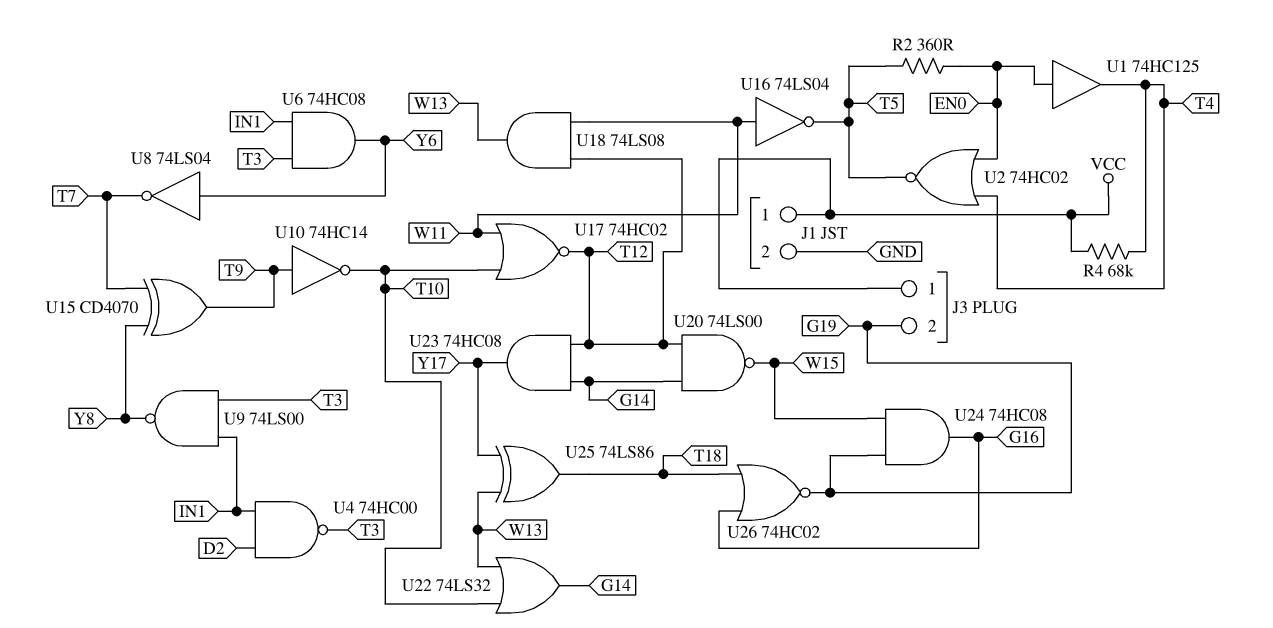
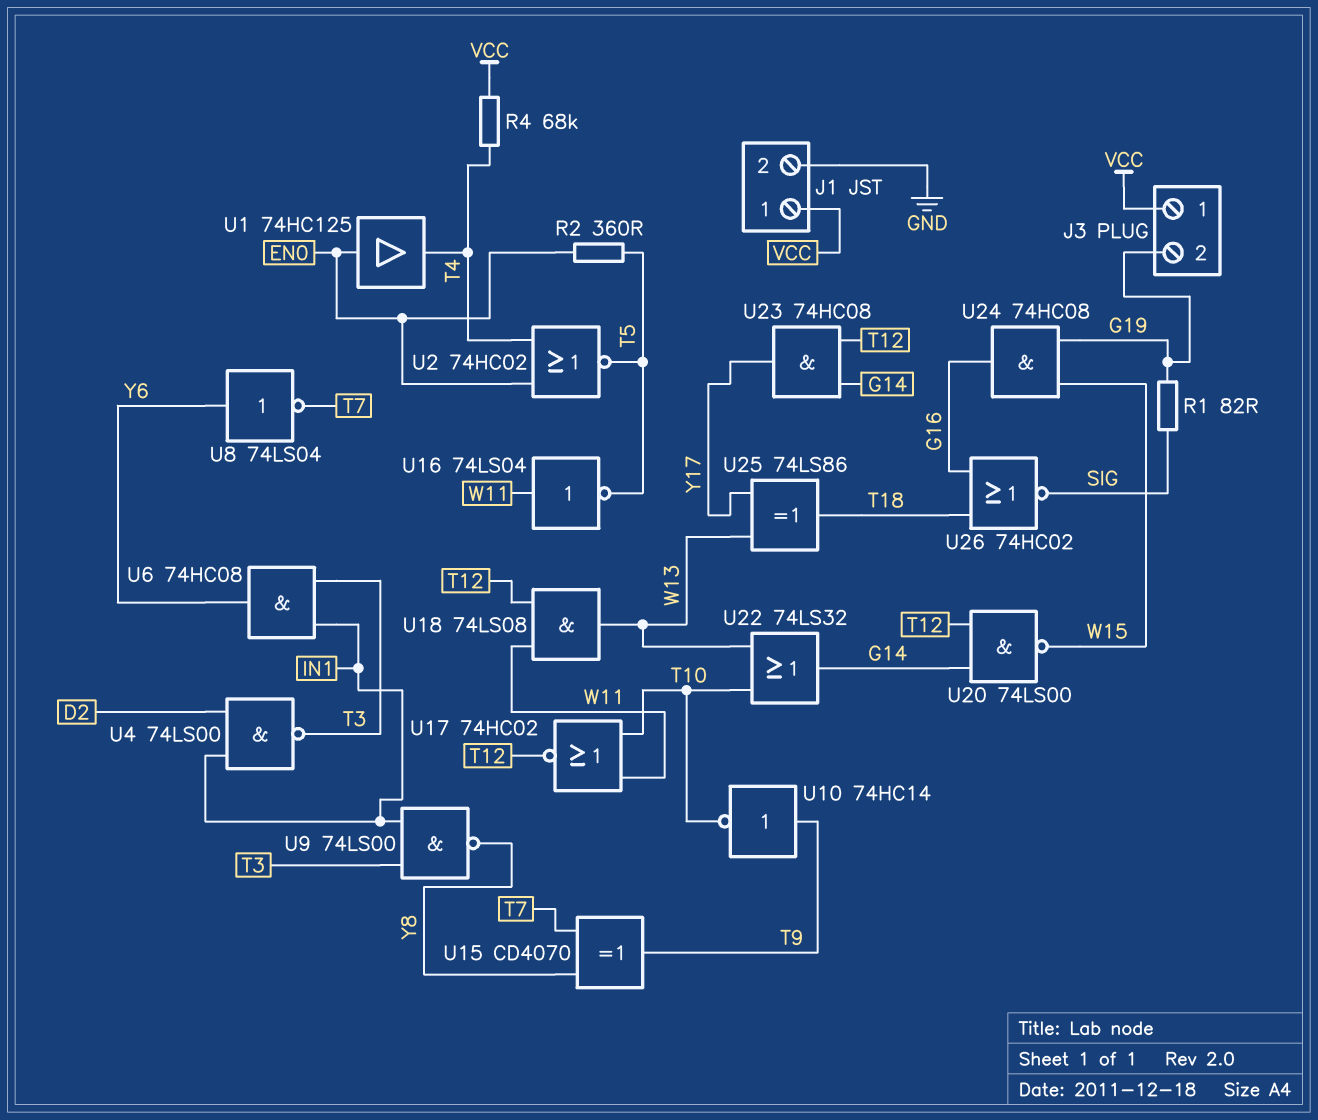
R1: none -> 82 (G19, SIG)
U4: NAND 74HC00 (in D2, in IN1, out T3) -> NAND 74LS00 (in D2, in IN1, out T3)
U26: NOR 74HC02 (in G16, in T18, out G19) -> NOR 74HC02 (in G16, in T18, out SIG)

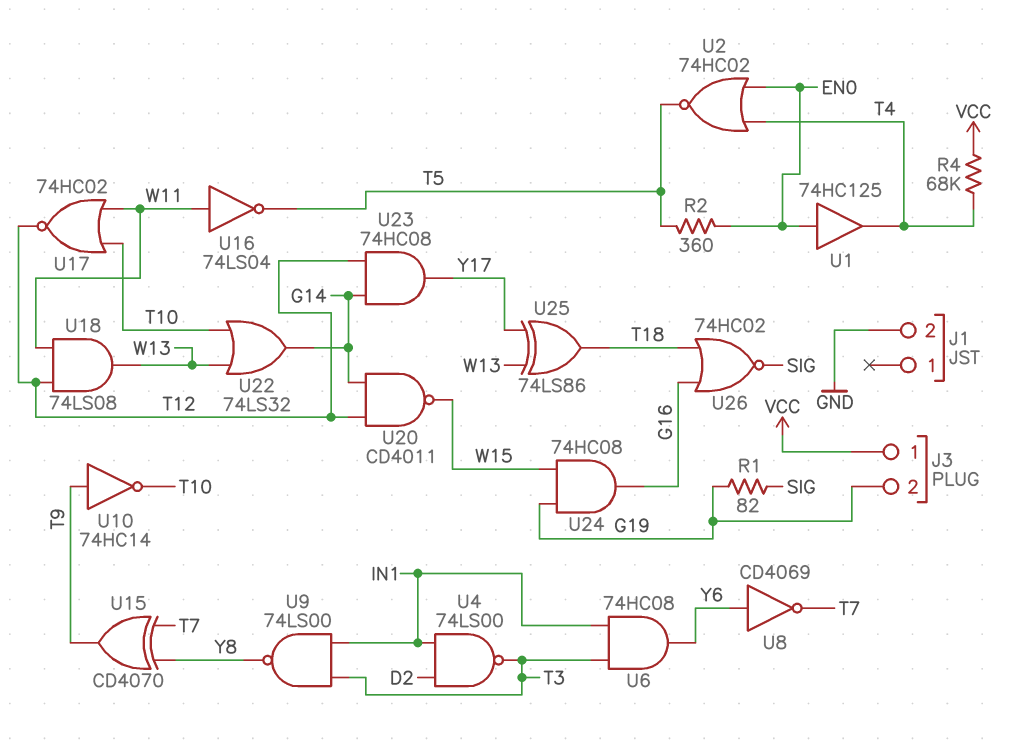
J1 pin 1: VCC -> none
U8: NOT 74LS04 (in Y6, out T7) -> NOT CD4069 (in Y6, out T7)
U20: NAND 74LS00 (in G14, in T12, out W15) -> NAND CD4011 (in G14, in T12, out W15)

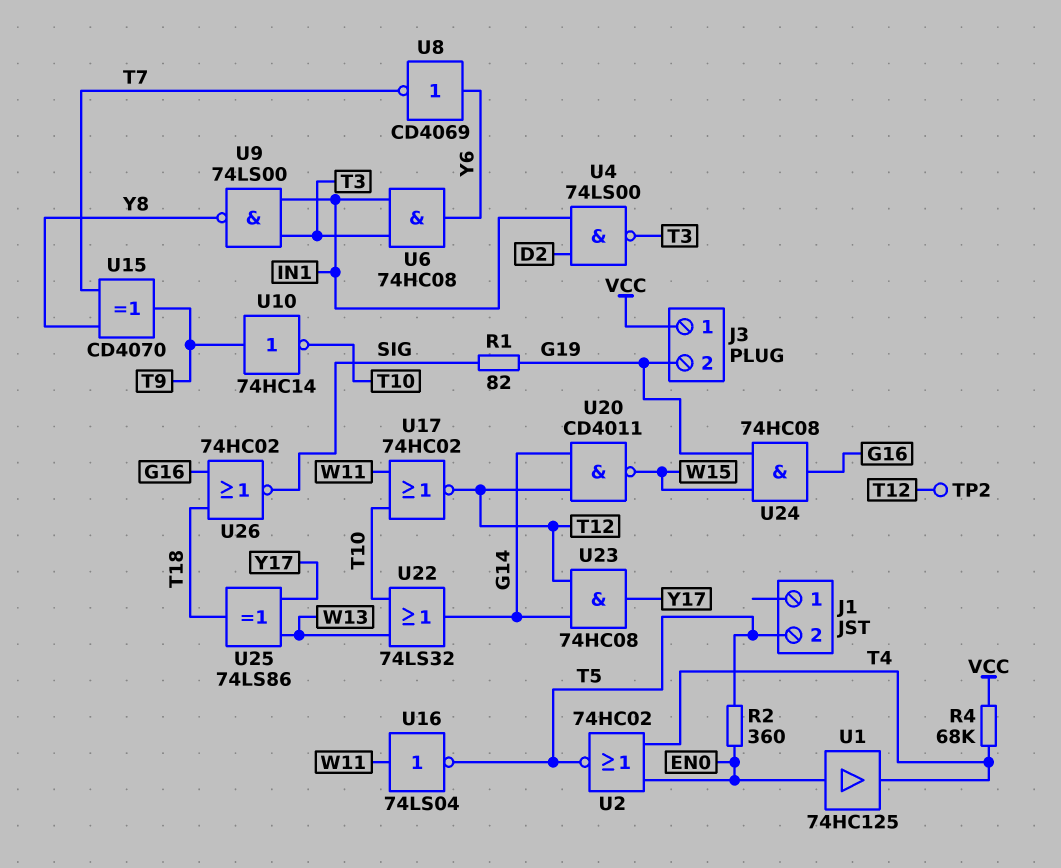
J1 pin 2: GND -> T5
TP2: none -> test point (T12)
U18: AND 74LS08 (in T12, in W11, out W13) -> none

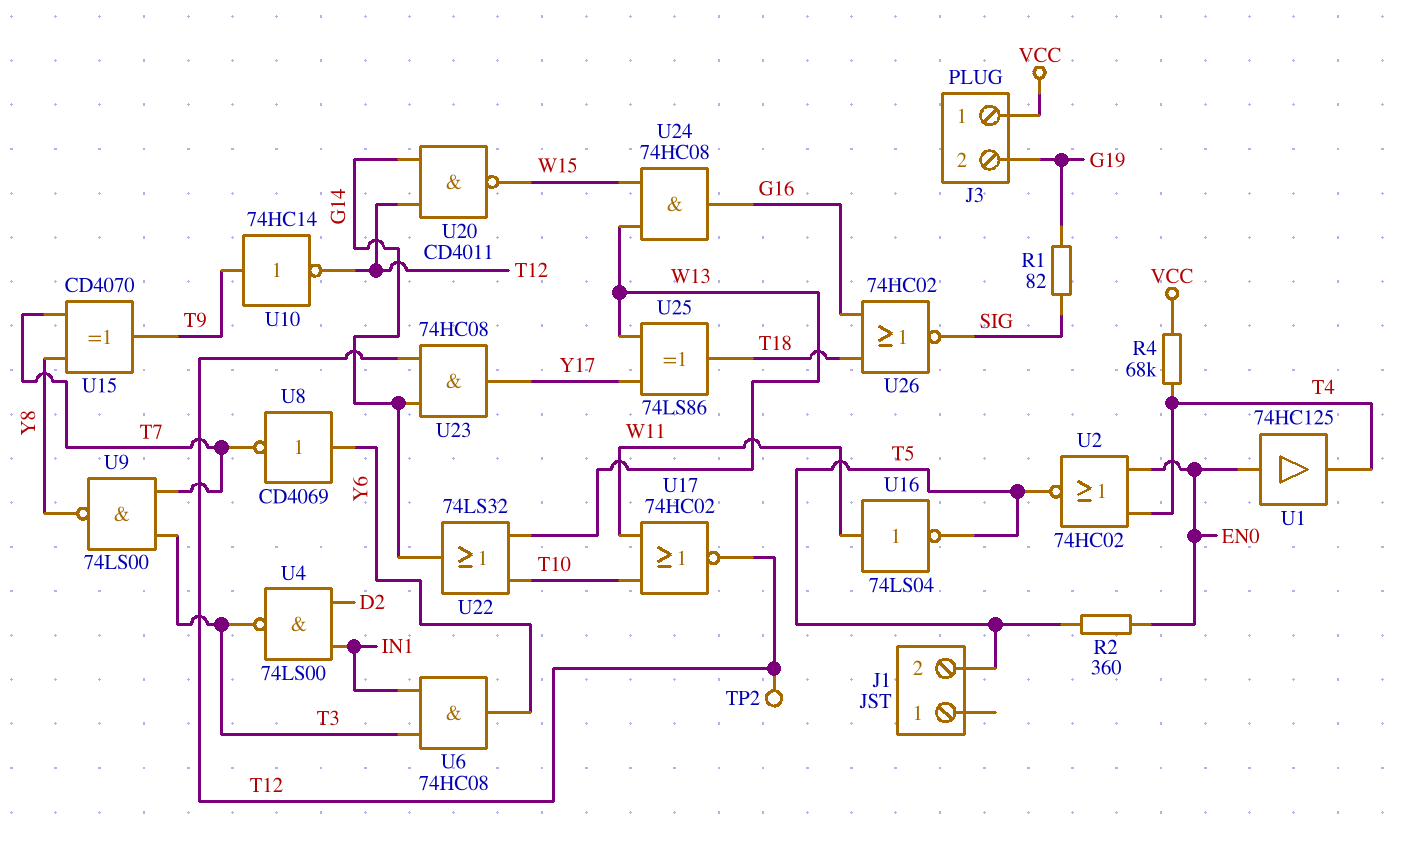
U9: NAND 74LS00 (in IN1, in T3, out Y8) -> NAND 74LS00 (in T3, in T7, out Y8)
U10: NOT 74HC14 (in T9, out T10) -> NOT 74HC14 (in T9, out T12)
U24: AND 74HC08 (in G19, in W15, out G16) -> AND 74HC08 (in W13, in W15, out G16)

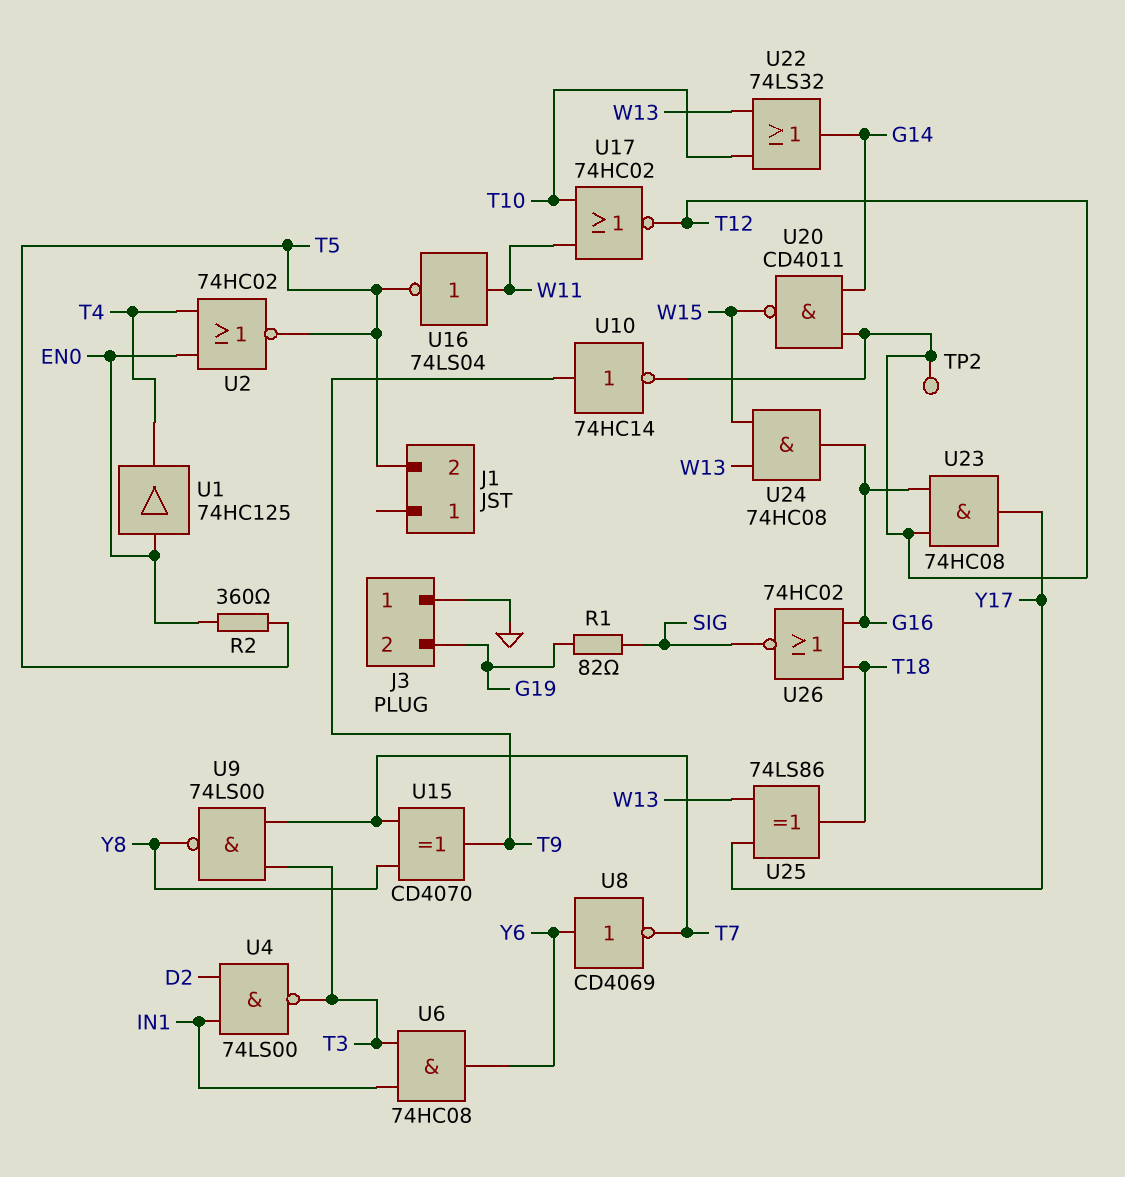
J3 pin 1: VCC -> GND
R4: 68k (T4, VCC) -> none
U23: AND 74HC08 (in G14, in T12, out Y17) -> AND 74HC08 (in G16, in T12, out Y17)

